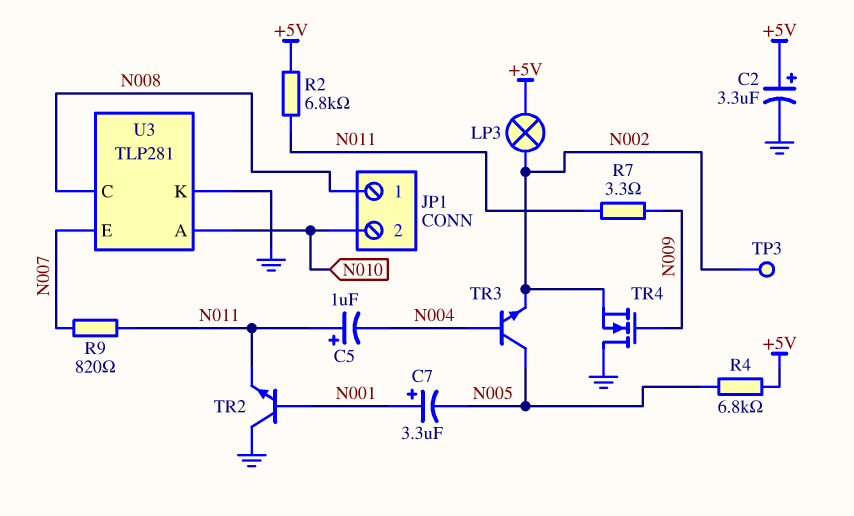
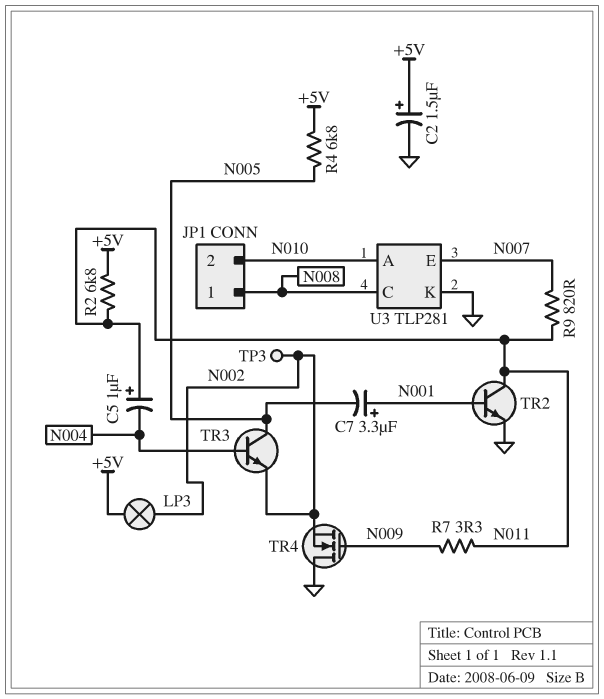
C2: 3.3uF (plus +5V, minus GND) -> 1.5uF (plus +5V, minus GND)
TR2: NPN (B N001, C GND, E N011) -> NPN (B N001, C N011, E GND)

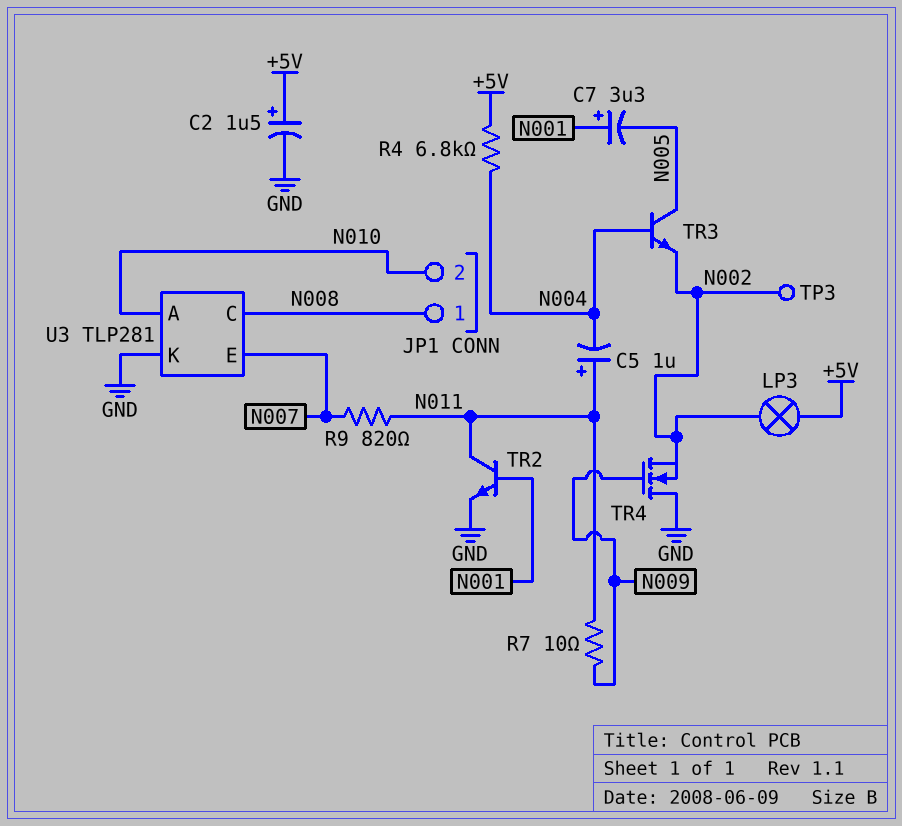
R2: 6.8k (+5V, N011) -> none
R4: 6.8k (+5V, N005) -> 6.8k (+5V, N004)
R7: 3.3 (N009, N011) -> 10 (N009, N011)

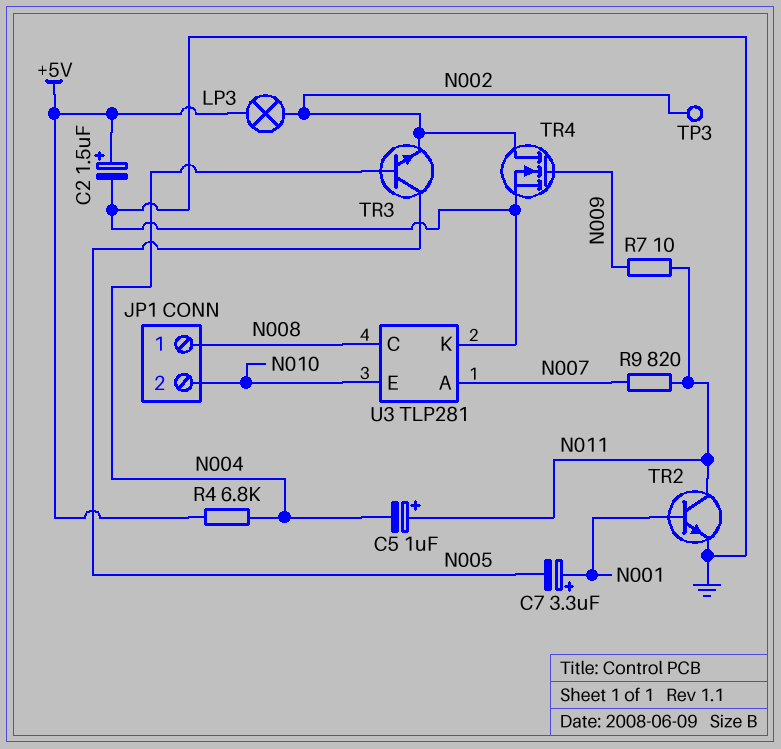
TR4: NMOS (G N009, D GND, S N002) -> NMOS (G N009, D N002, S GND)
U3 pin A: N010 -> N007
U3 pin E: N007 -> N010

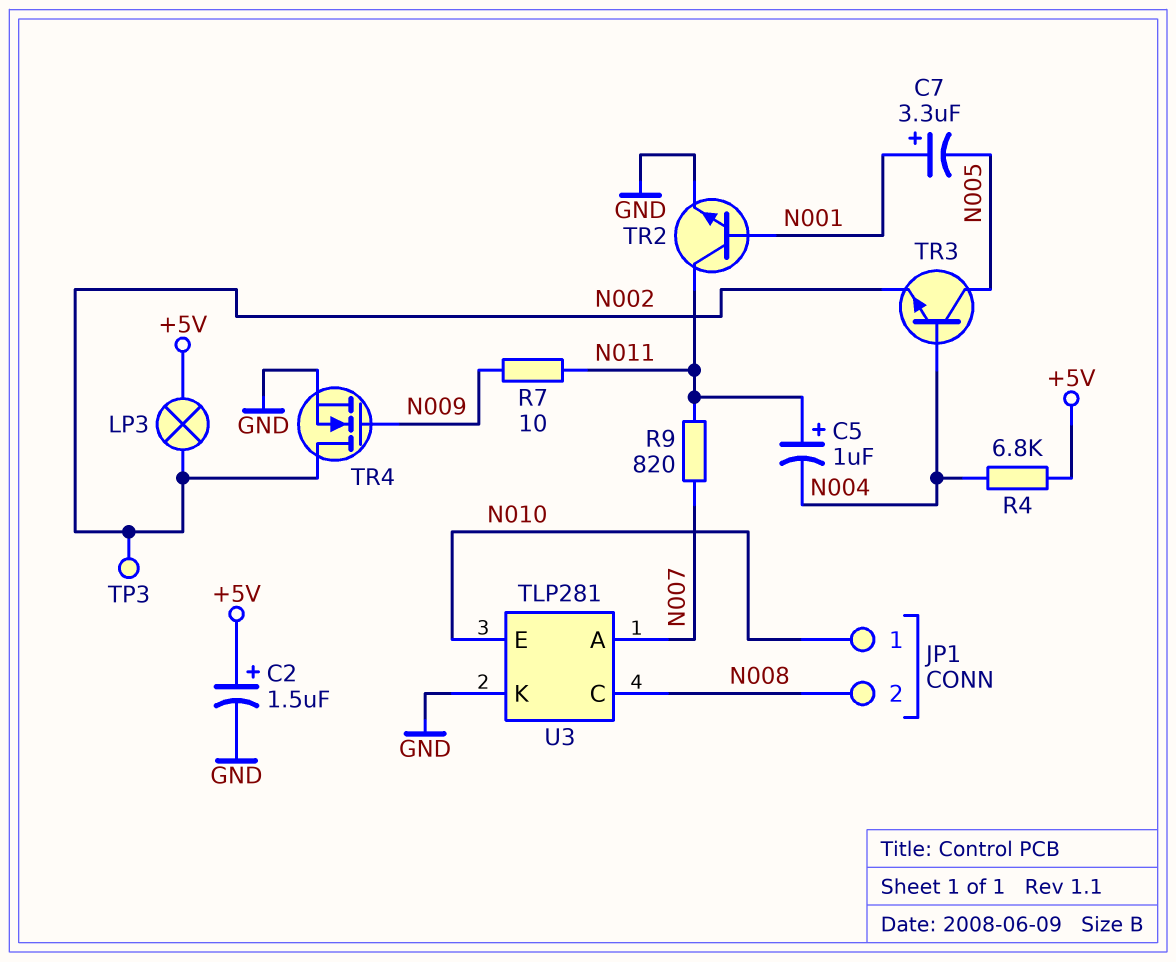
JP1 pin 1: N008 -> N010
JP1 pin 2: N010 -> N008

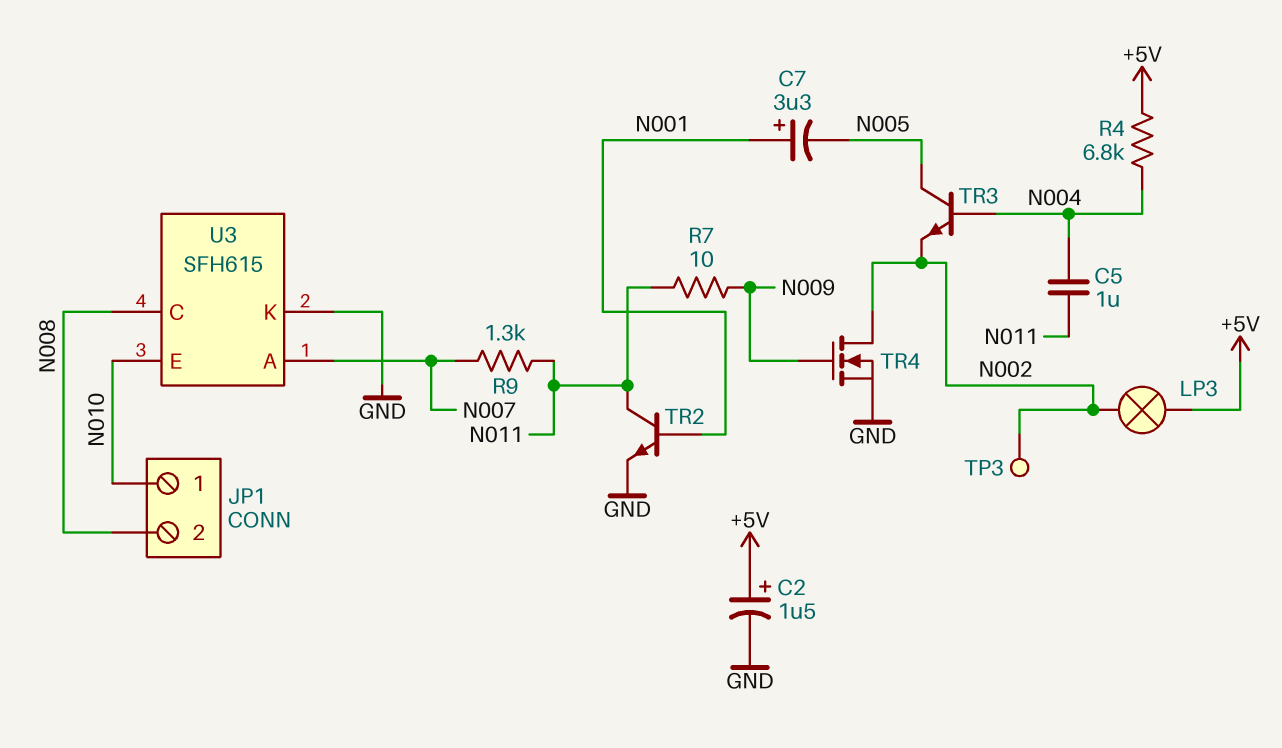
C5: 1uF (plus N011, minus N004) -> 1uF (N004, N011)
R9: 820 (N007, N011) -> 1.3k (N007, N011)
U3: TLP281 -> SFH615

